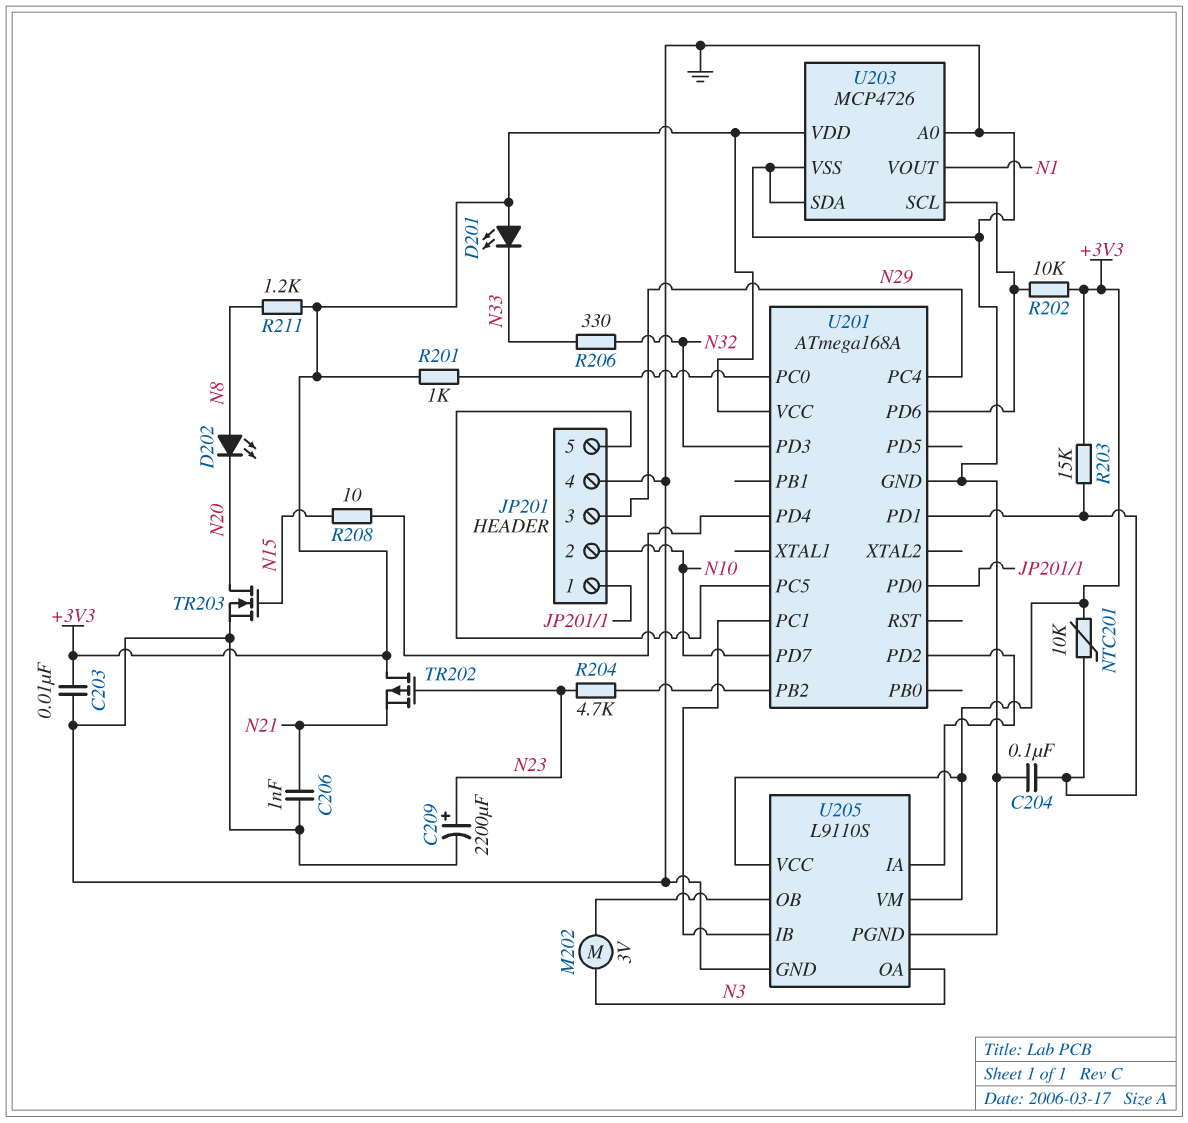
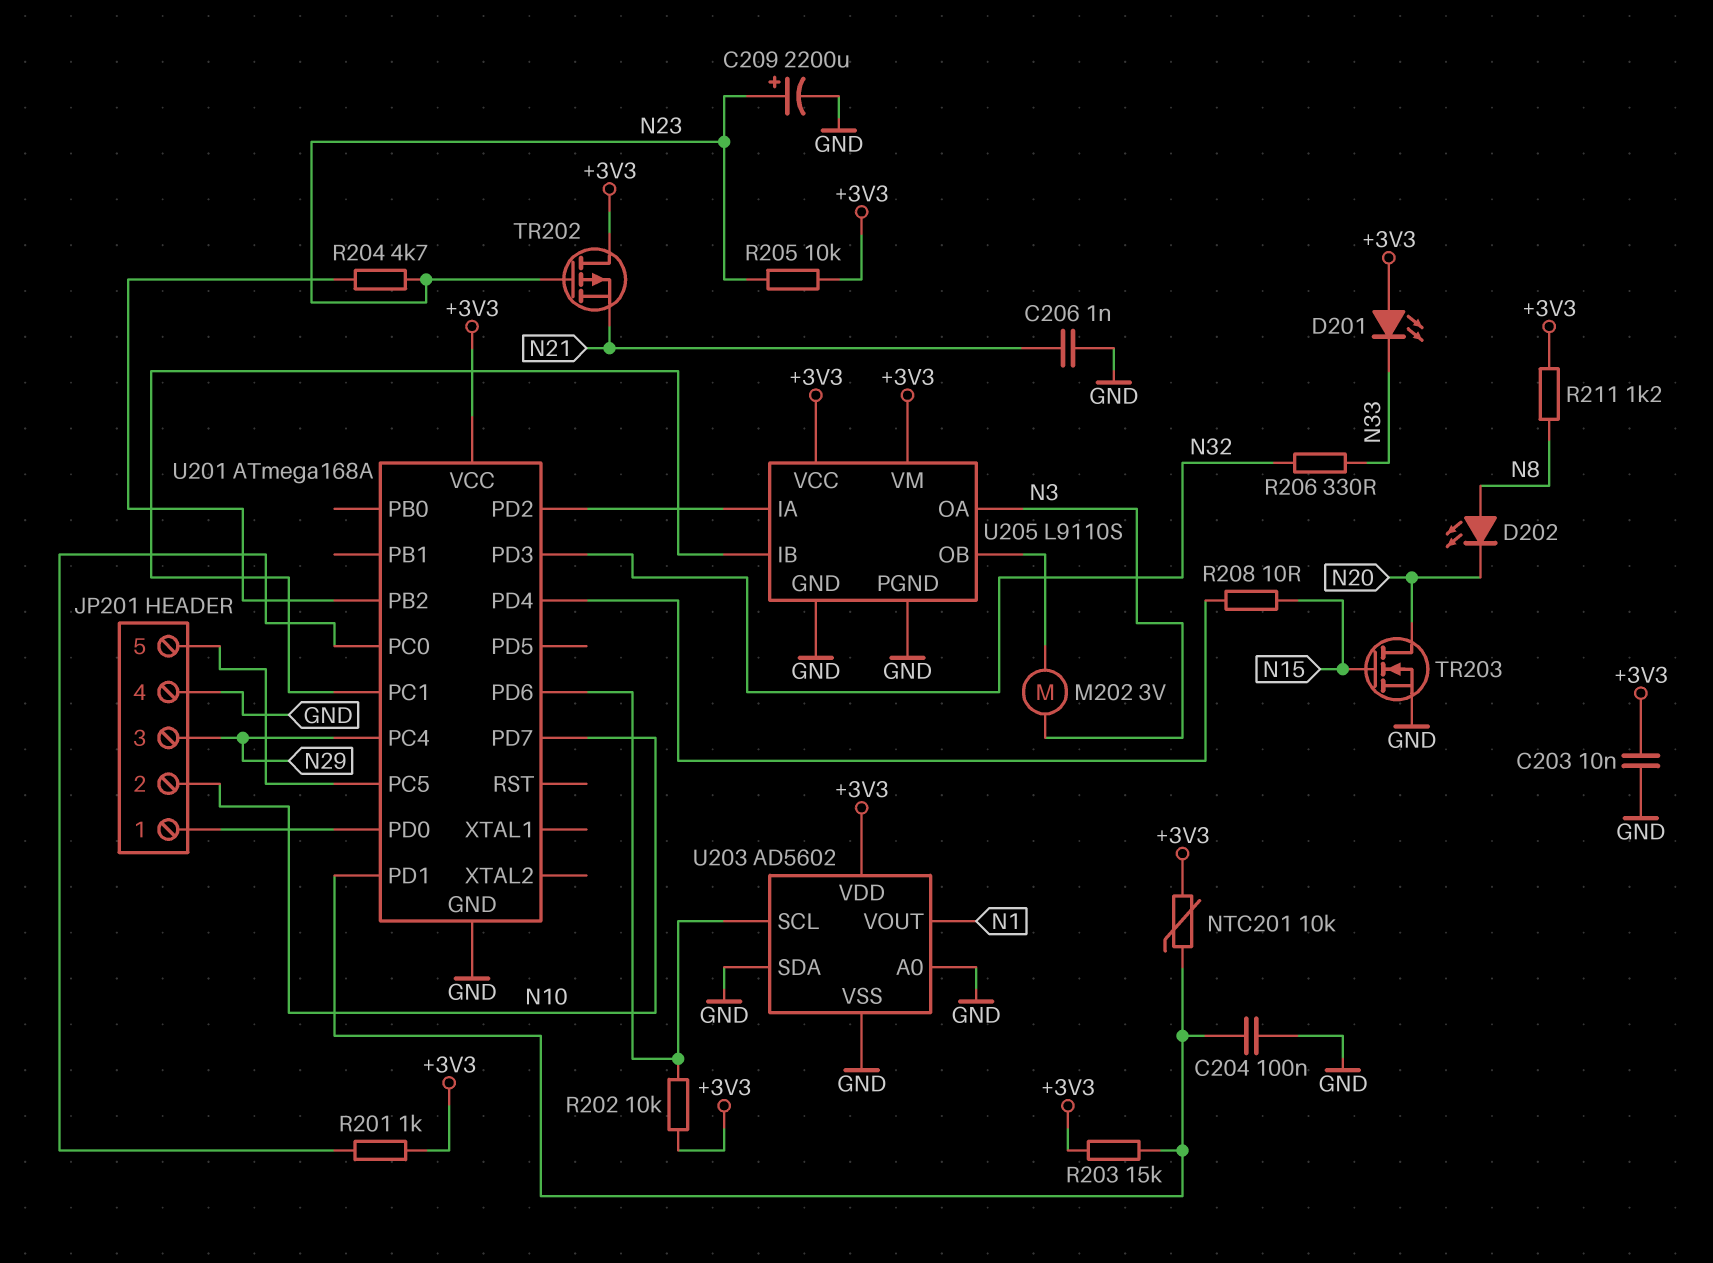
R205: none -> 10k (+3V3, N23)
U203: MCP4726 -> AD5602

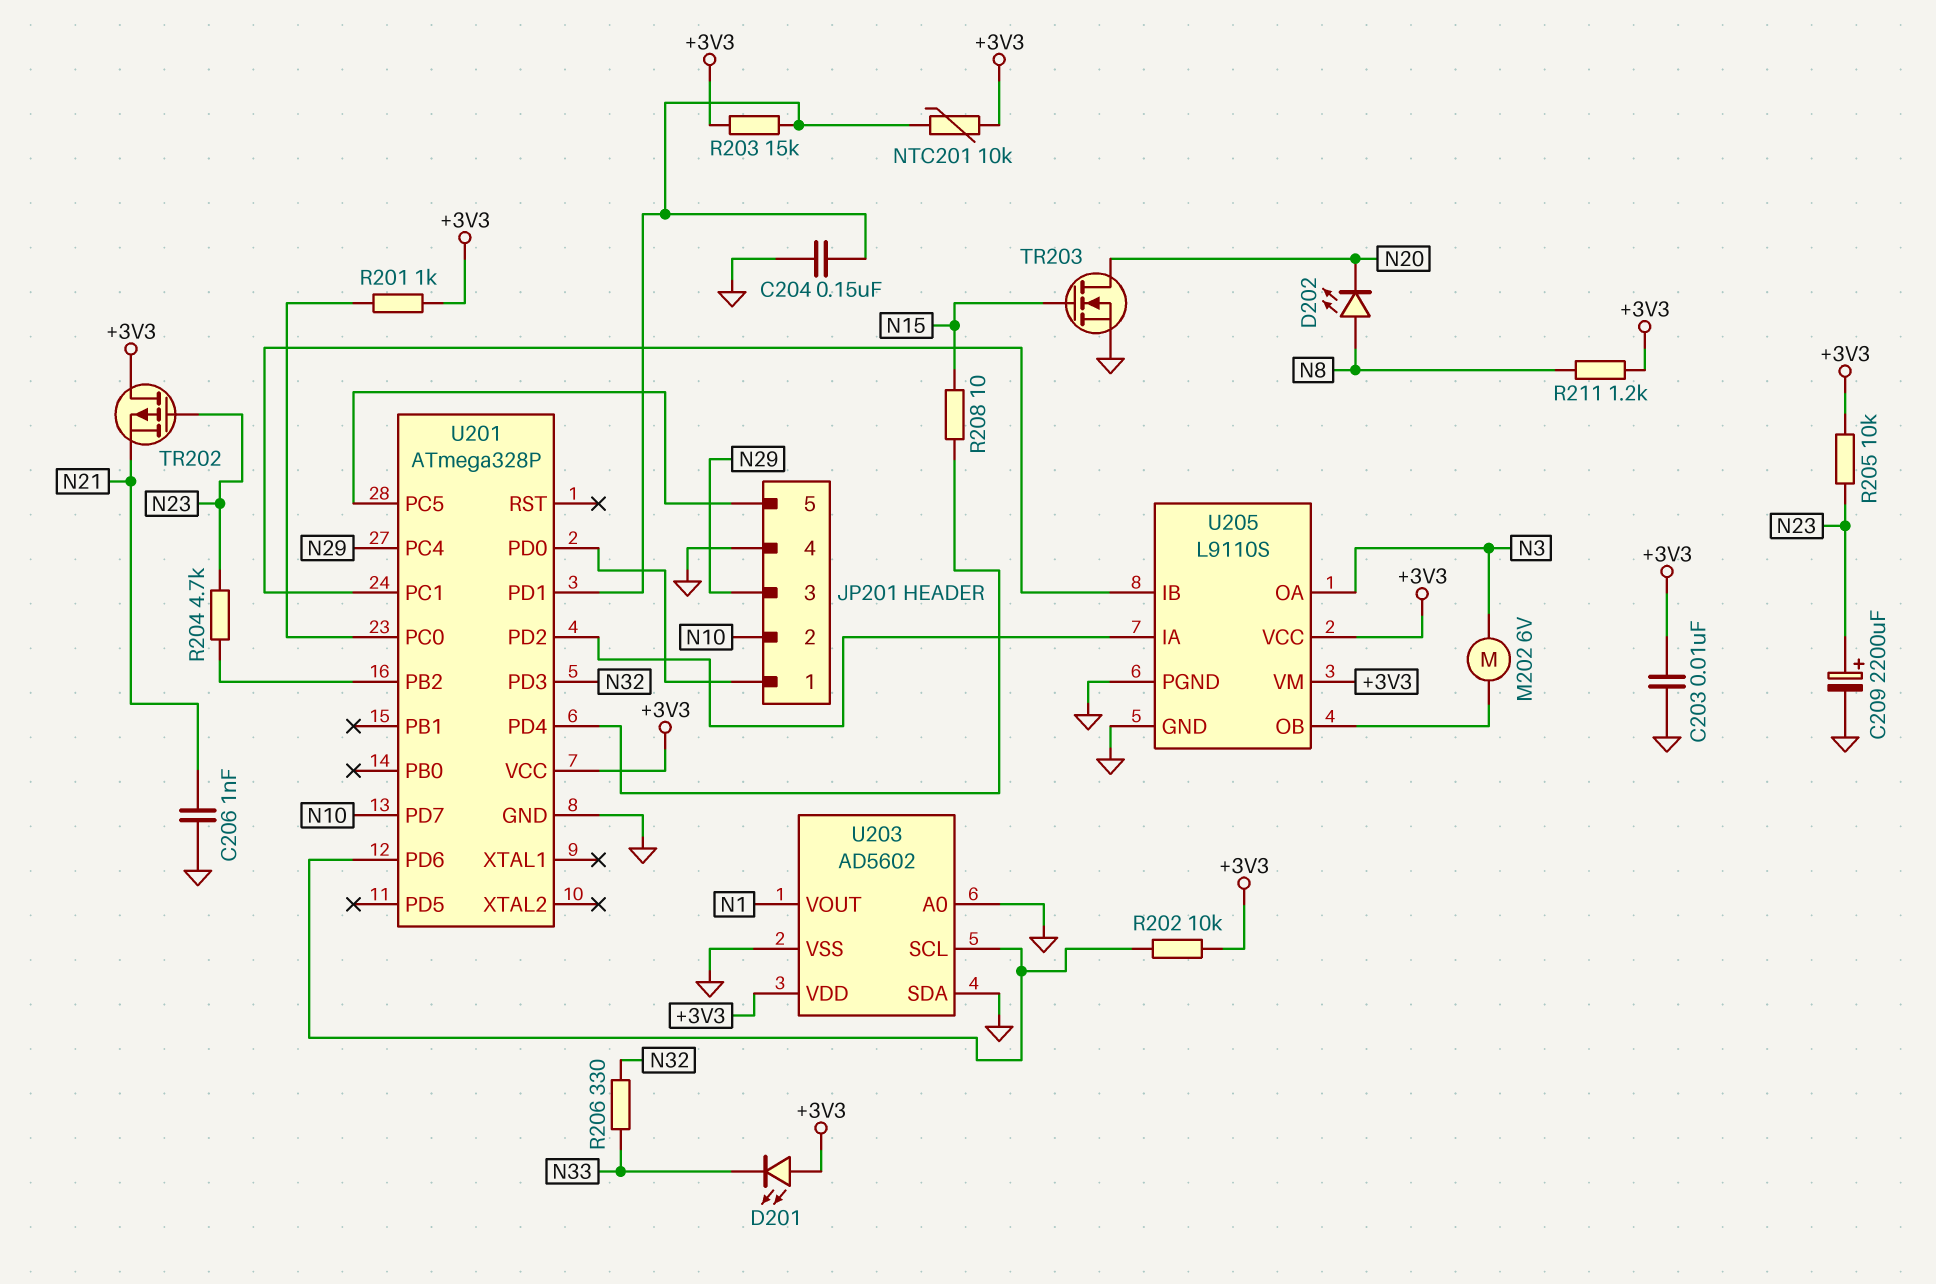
C204: 100nF (GND, U201/PD1) -> 150nF (GND, U201/PD1)
M202: motor 3V (N3, U205/OB) -> motor 6V (N3, U205/OB)
U201: ATmega168A -> ATmega328P

